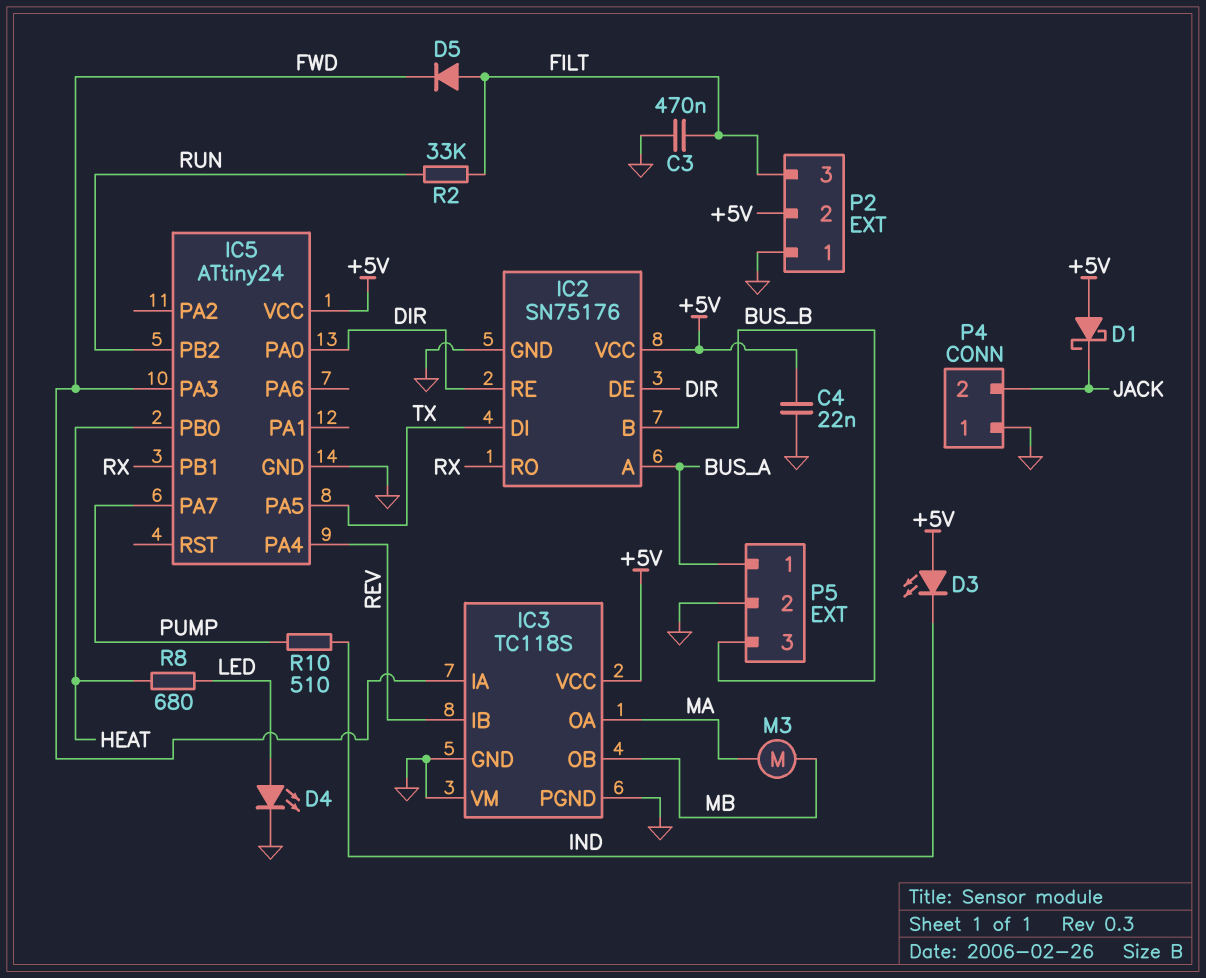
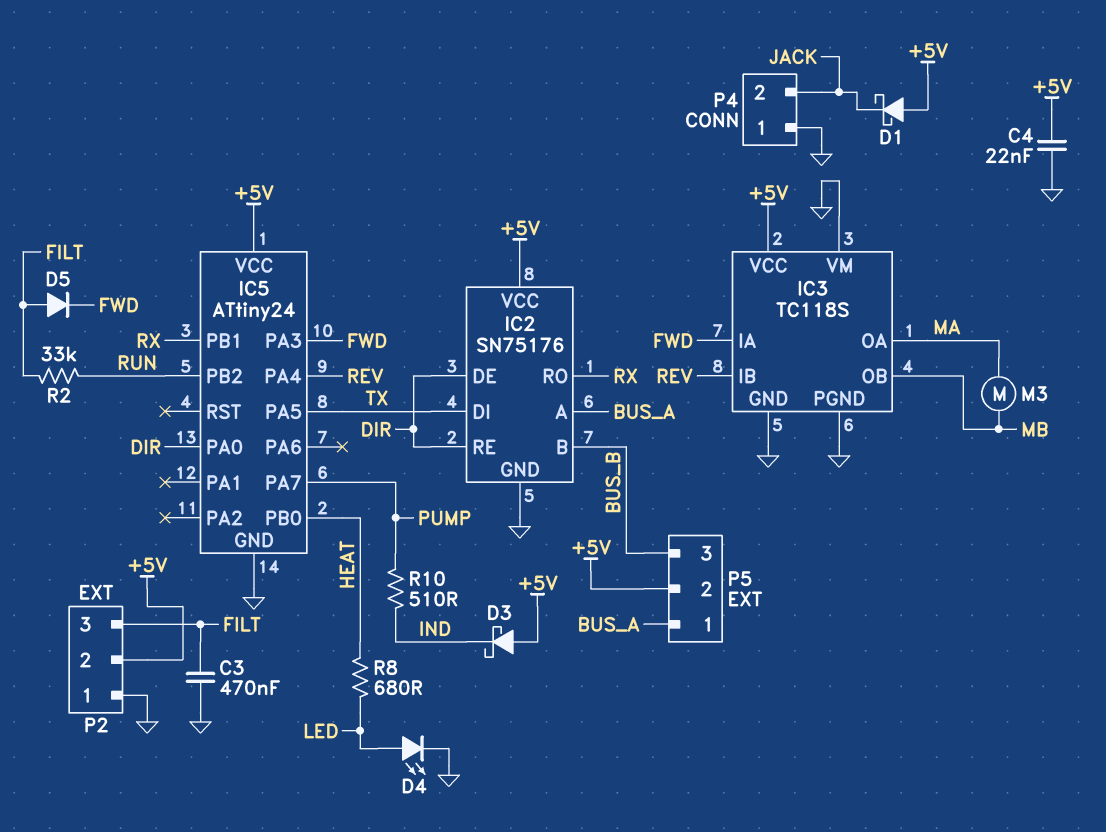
D3: LED (A +5V, K IND) -> schottky (A +5V, K IND)
P5 pin 2: GND -> +5V

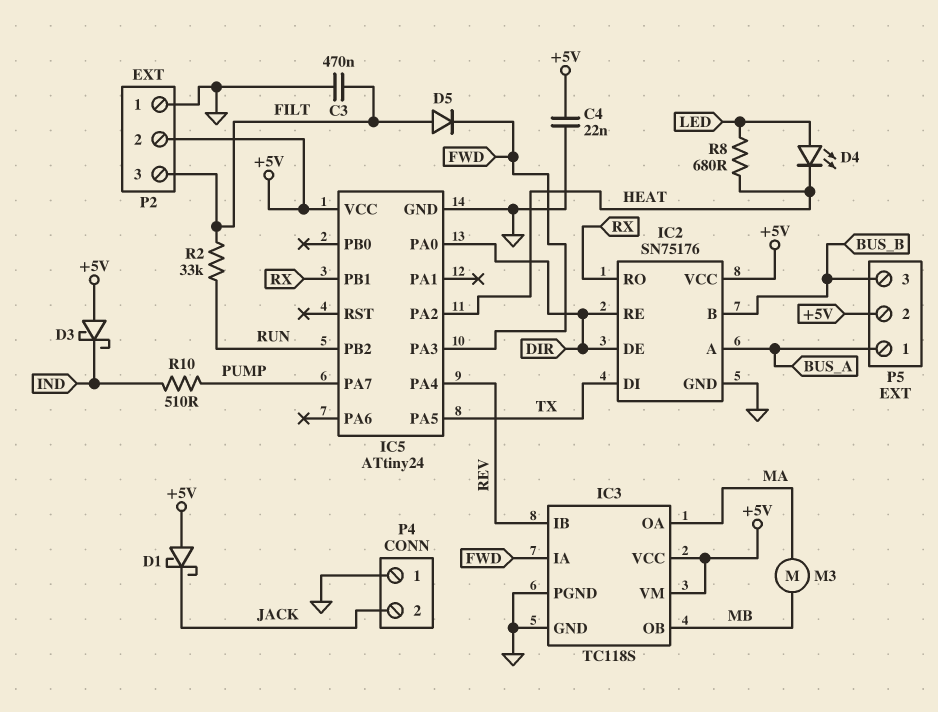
D4: LED (A LED, K GND) -> LED (A LED, K HEAT)
IC3 pin VM: GND -> +5V
IC5 pin PA2: none -> HEAT
IC5 pin PB0: HEAT -> none

